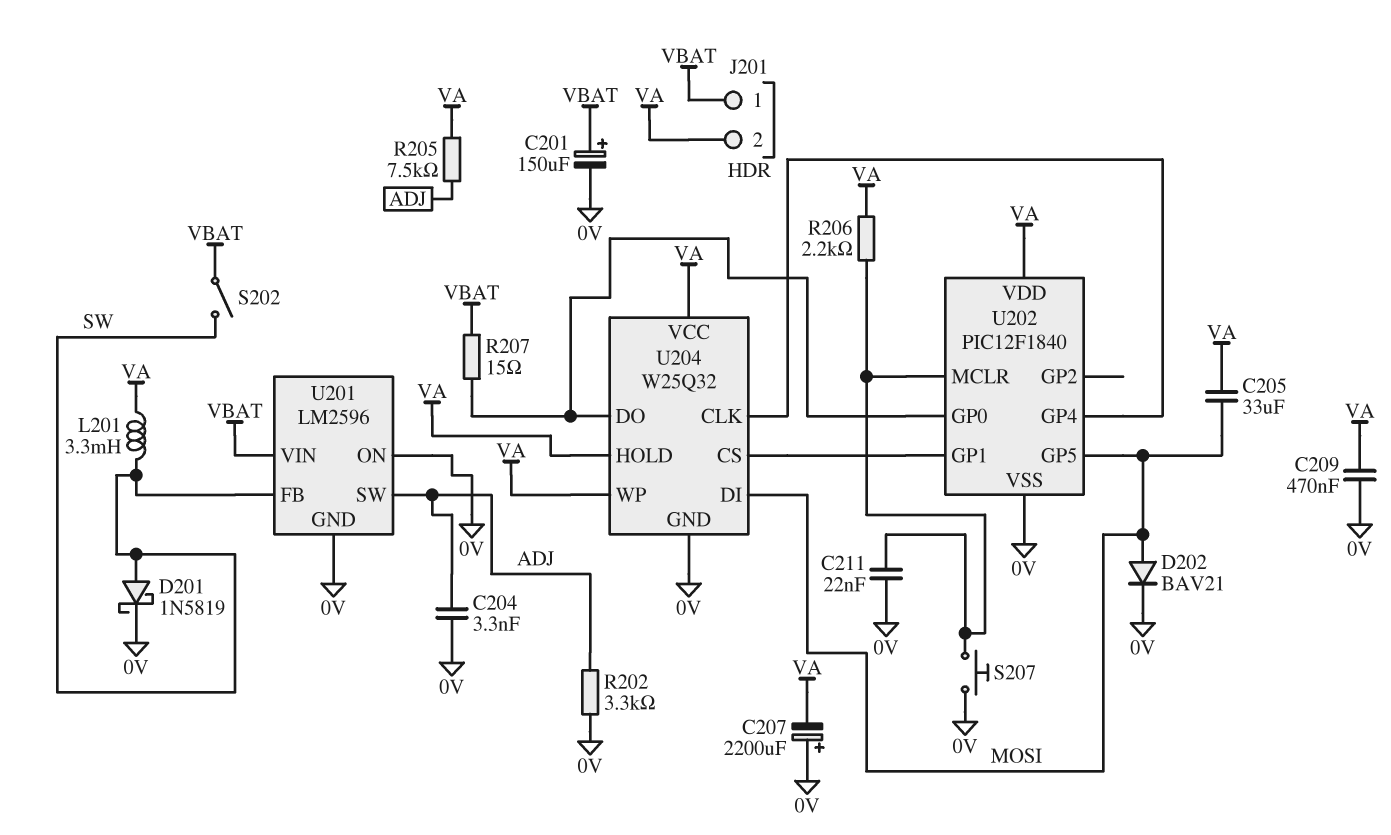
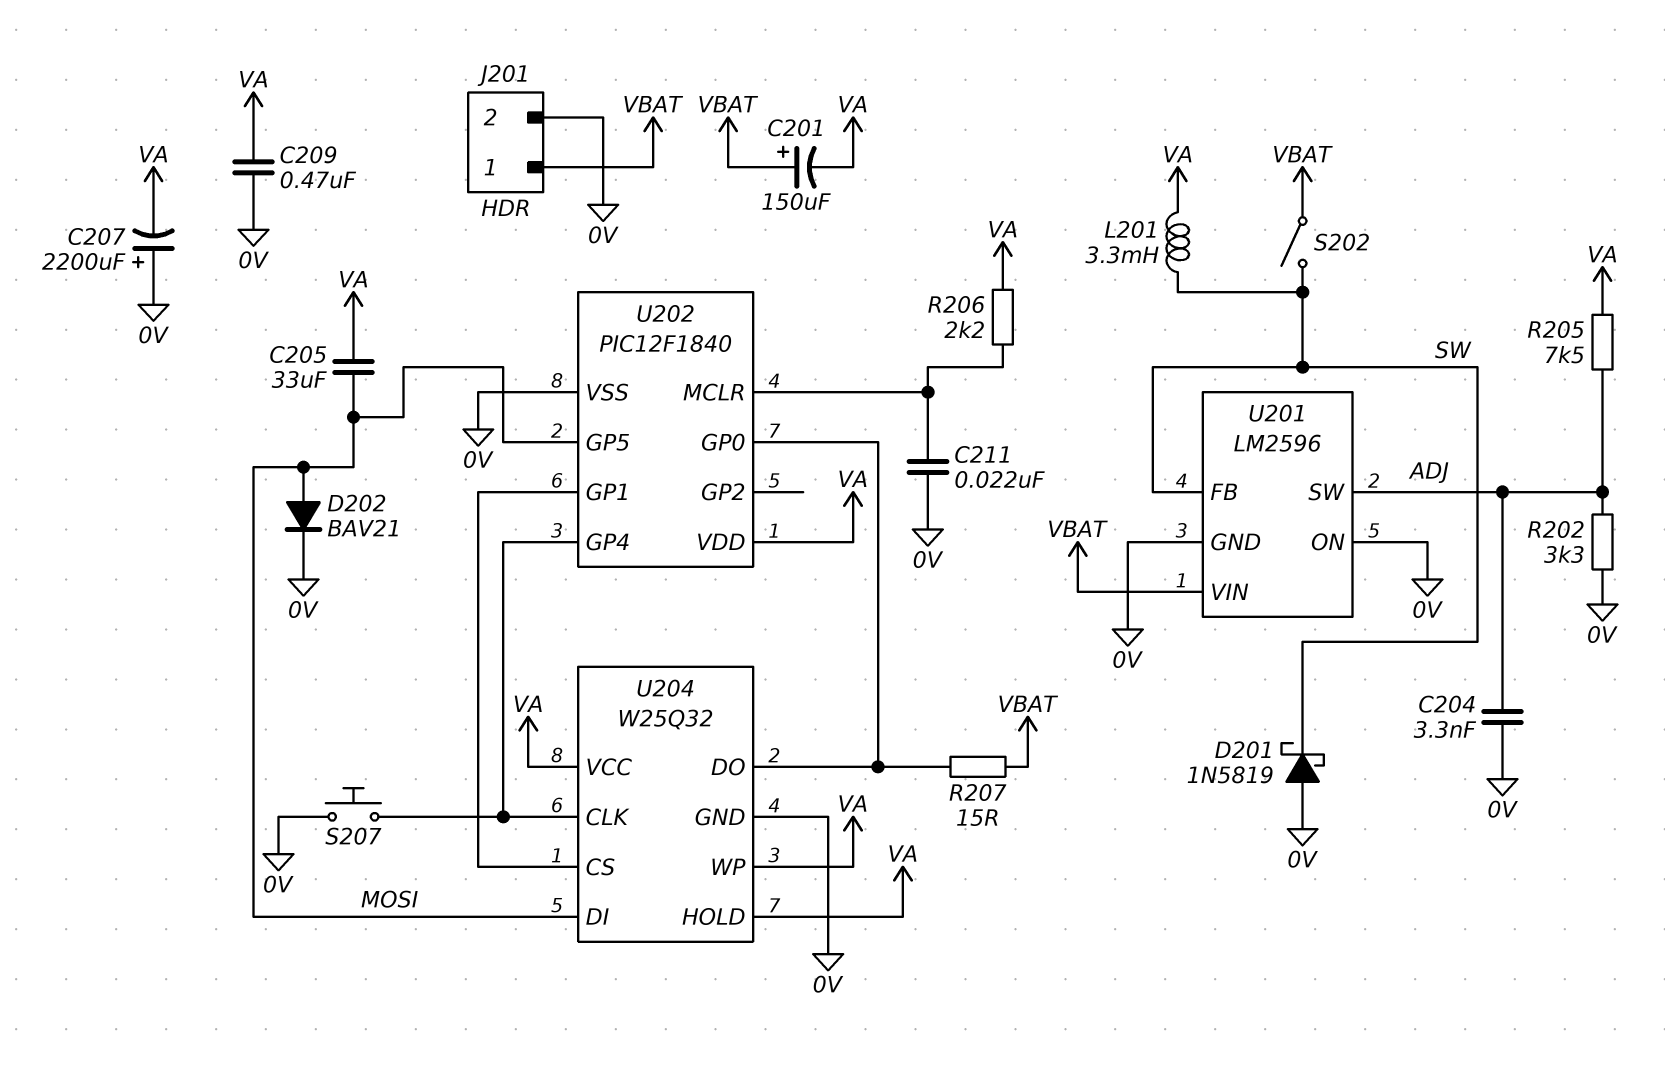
C201: 150uF (plus VBAT, minus 0V) -> 150uF (plus VBAT, minus VA)
D201: schottky 1N5819 (A SW, K 0V) -> schottky 1N5819 (A 0V, K SW)
J201 pin 2: VA -> 0V
S207: button (0V, U202/MCLR) -> button (0V, U202/GP4)

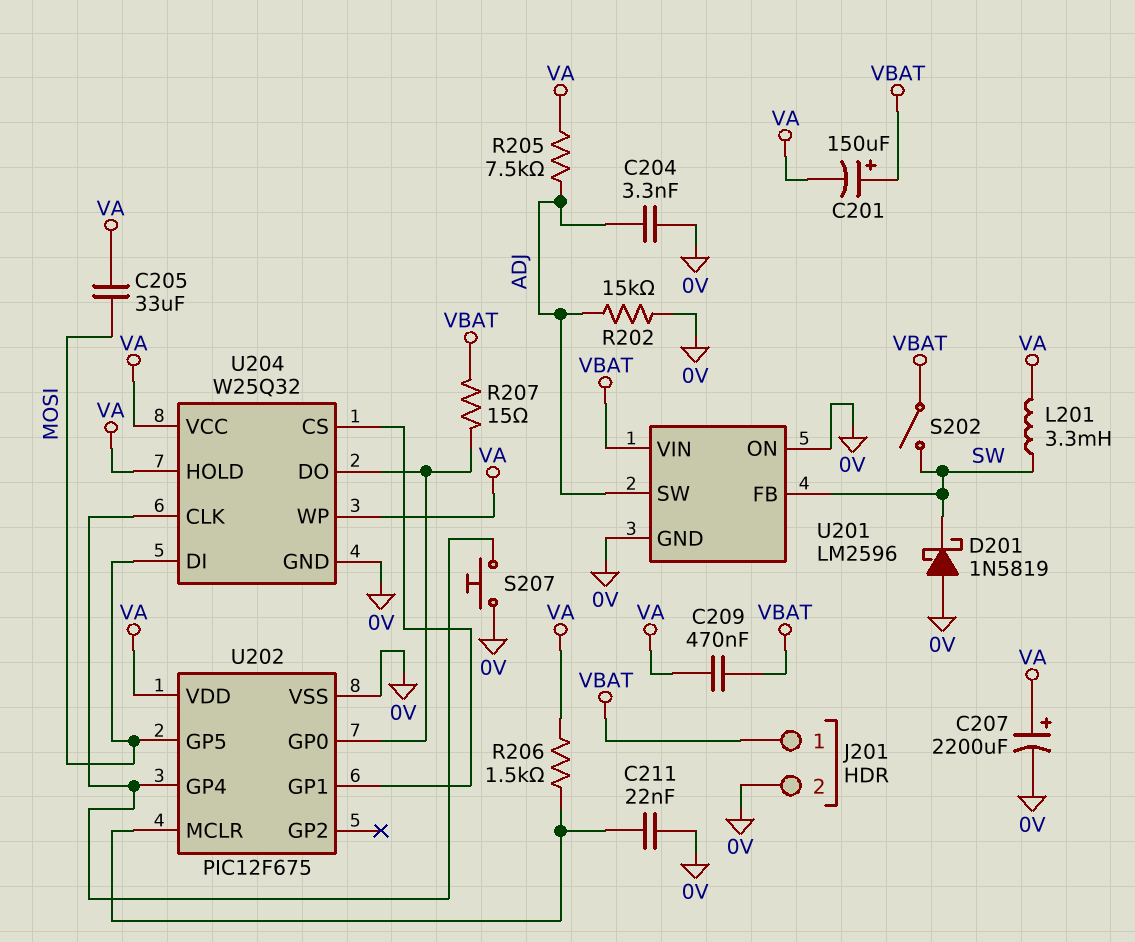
C207: 2200uF (plus 0V, minus VA) -> 2200uF (plus VA, minus 0V)
C209: 470nF (0V, VA) -> 470nF (VA, VBAT)
D202: diode BAV21 (A MOSI, K 0V) -> none
R202: 3.3k (0V, ADJ) -> 15k (0V, ADJ)
R206: 2.2k (U202/MCLR, VA) -> 1.5k (U202/MCLR, VA)
U202: PIC12F1840 -> PIC12F675

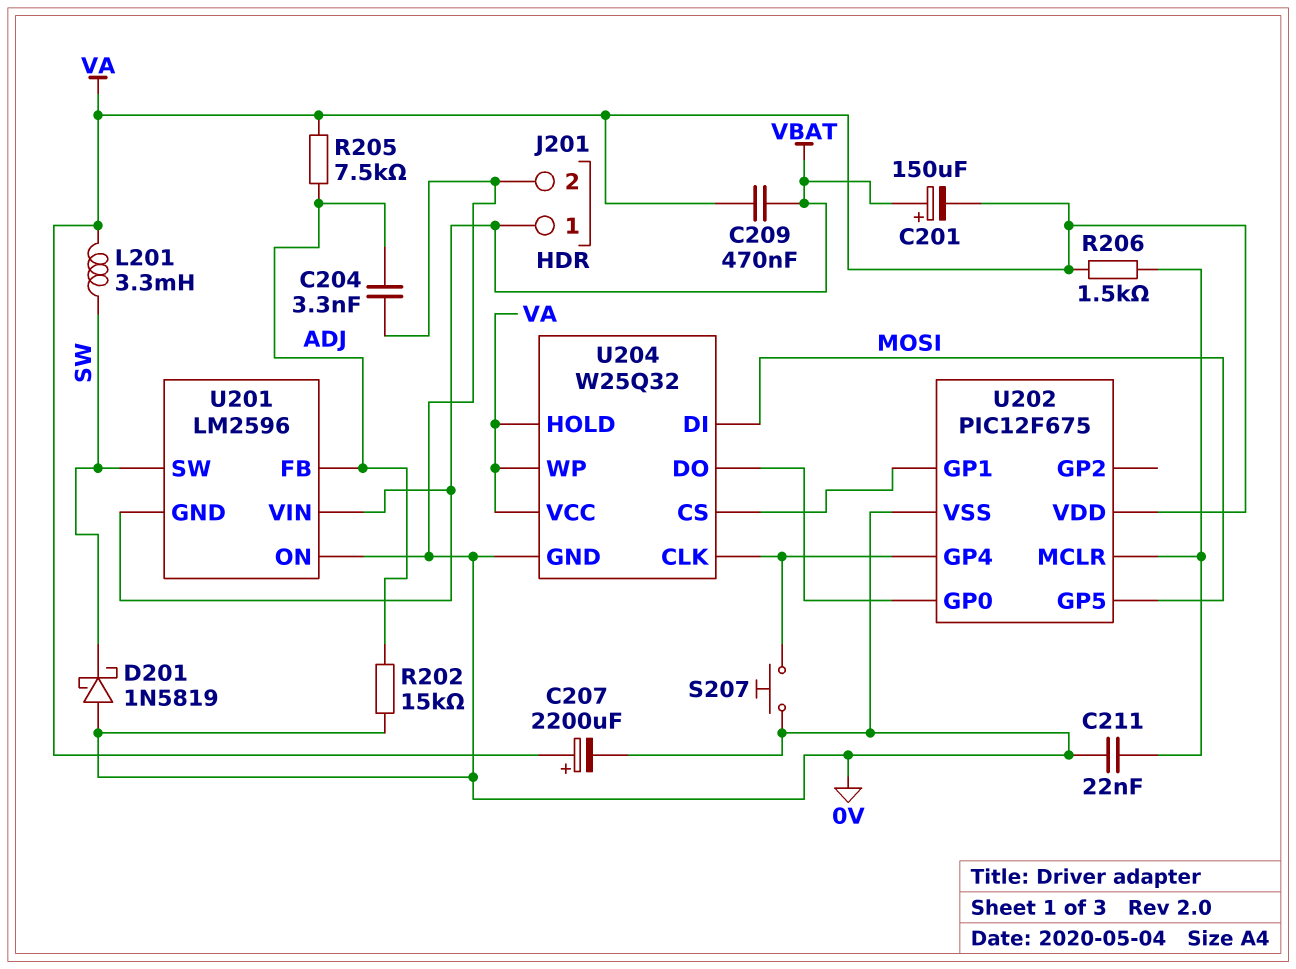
C205: 33uF (MOSI, VA) -> none
R207: 15 (U202/GP0, VBAT) -> none
S202: switch (SW, VBAT) -> none
U201 pin FB: SW -> ADJ
U201 pin GND: 0V -> VBAT
U201 pin SW: ADJ -> SW

